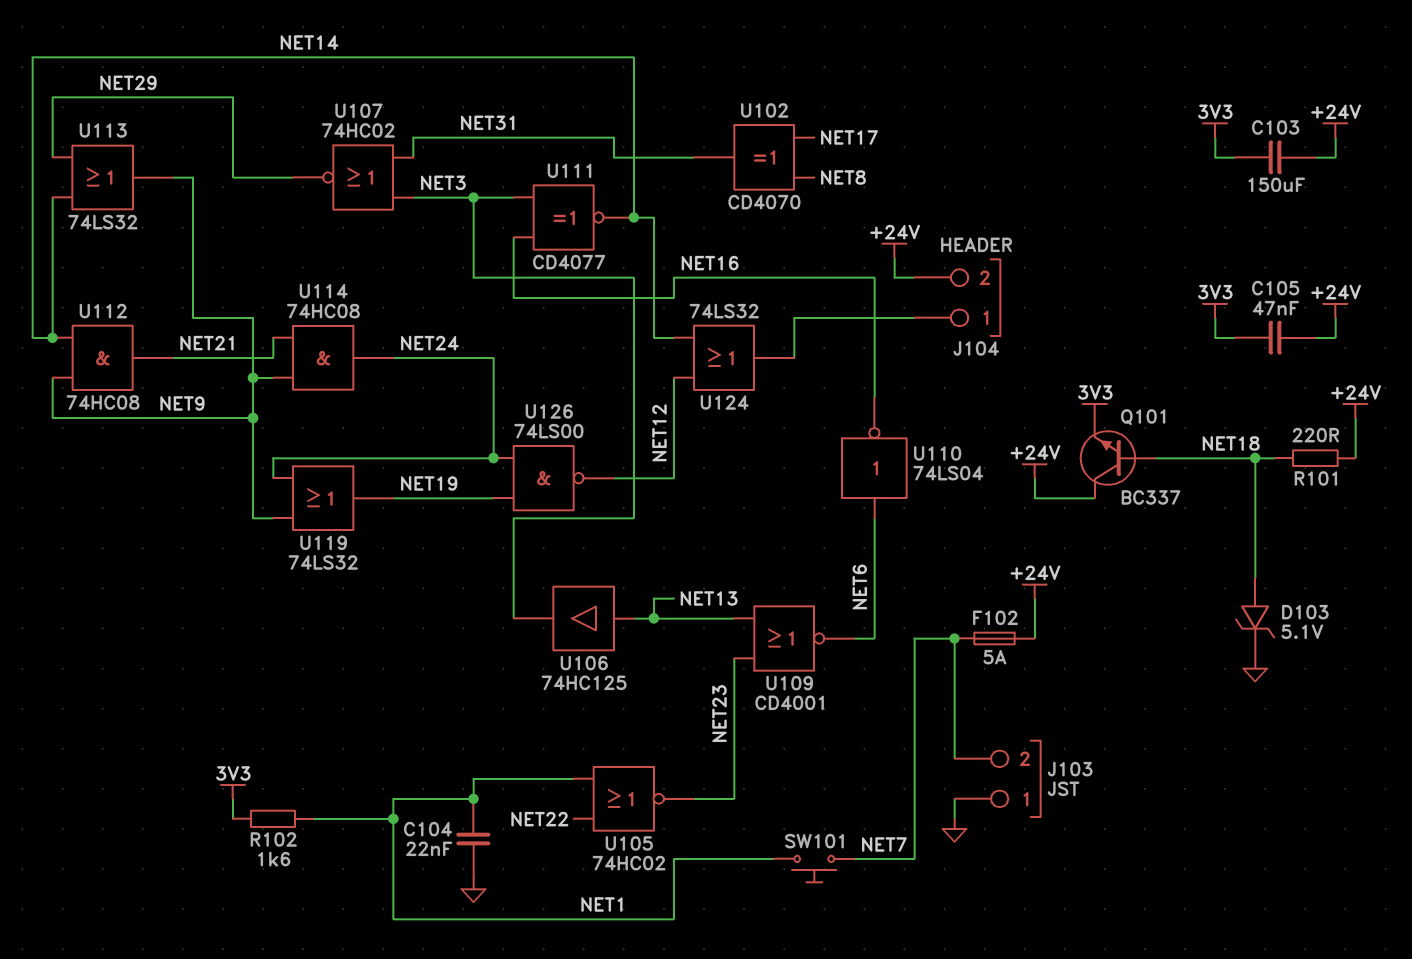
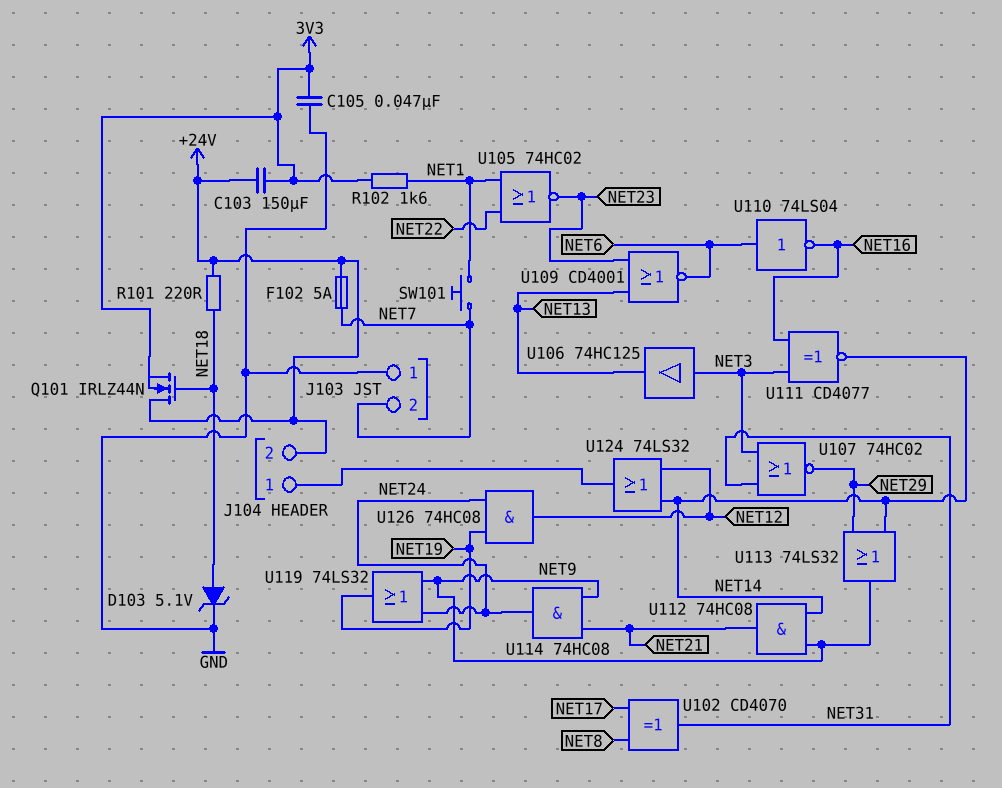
C104: 22nF (GND, NET1) -> none
C105: 47nF (+24V, 3V3) -> 47nF (3V3, GND)
Q101: NPN BC337 (B NET18, C +24V, E 3V3) -> NMOS IRLZ44N (G NET18, D +24V, S 3V3)
U106: buffer 74HC125 (in NET13, out NET3) -> buffer 74HC125 (in NET3, out NET13)
U126: NAND 74LS00 (in NET19, in NET24, out NET12) -> AND 74HC08 (in NET19, in NET24, out NET12)

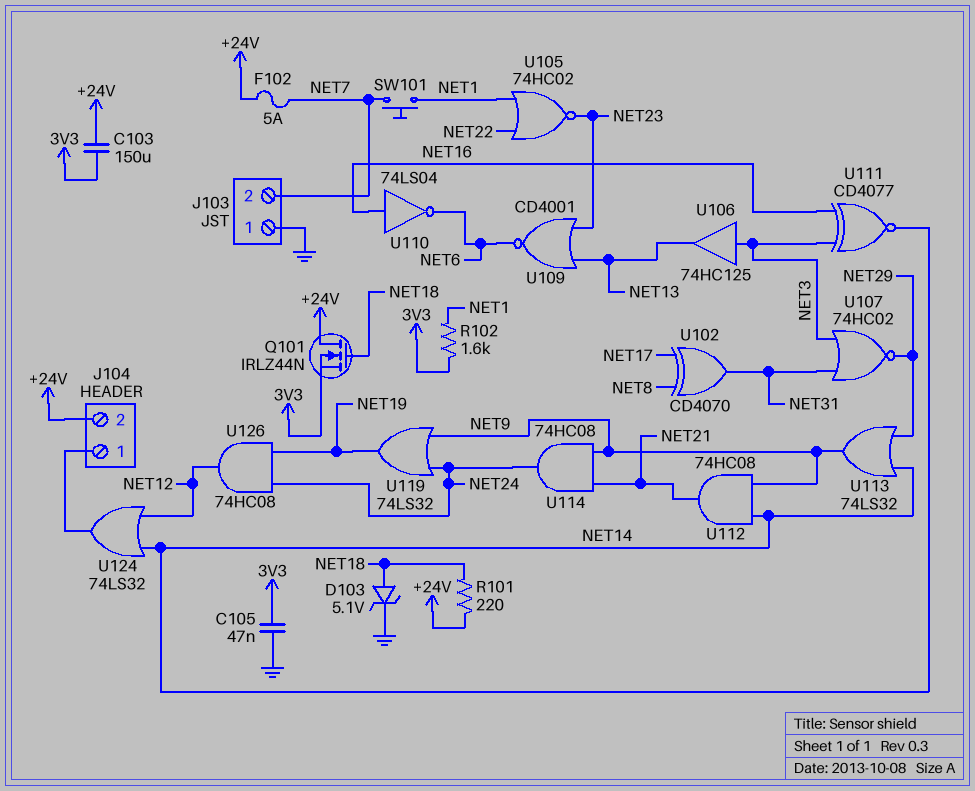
U110: NOT 74LS04 (in NET6, out NET16) -> NOT 74LS04 (in NET16, out NET6)

